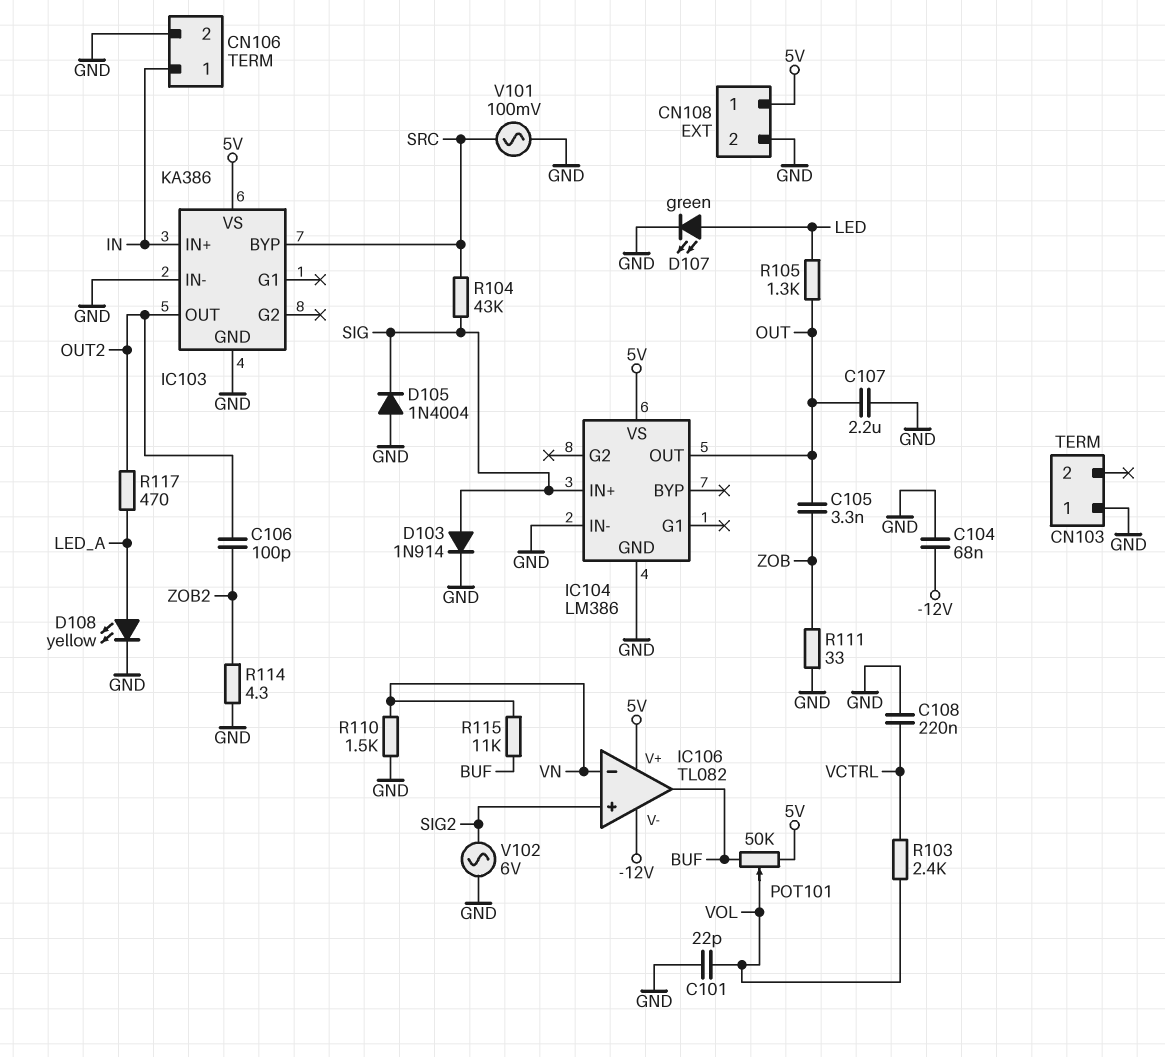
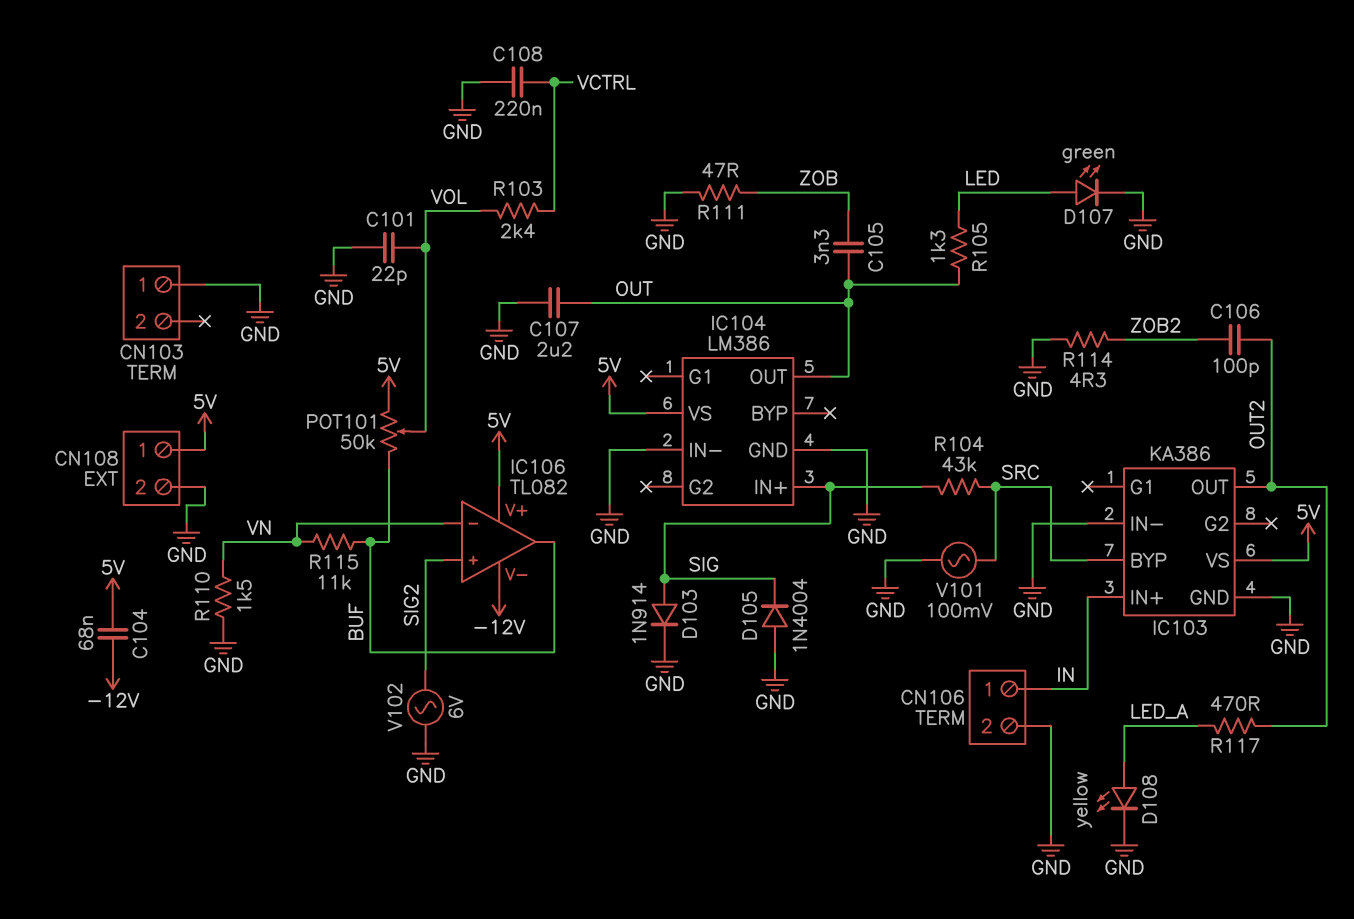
C104: 68nF (-12V, GND) -> 68nF (-12V, 5V)
R111: 33 (GND, ZOB) -> 47 (GND, ZOB)

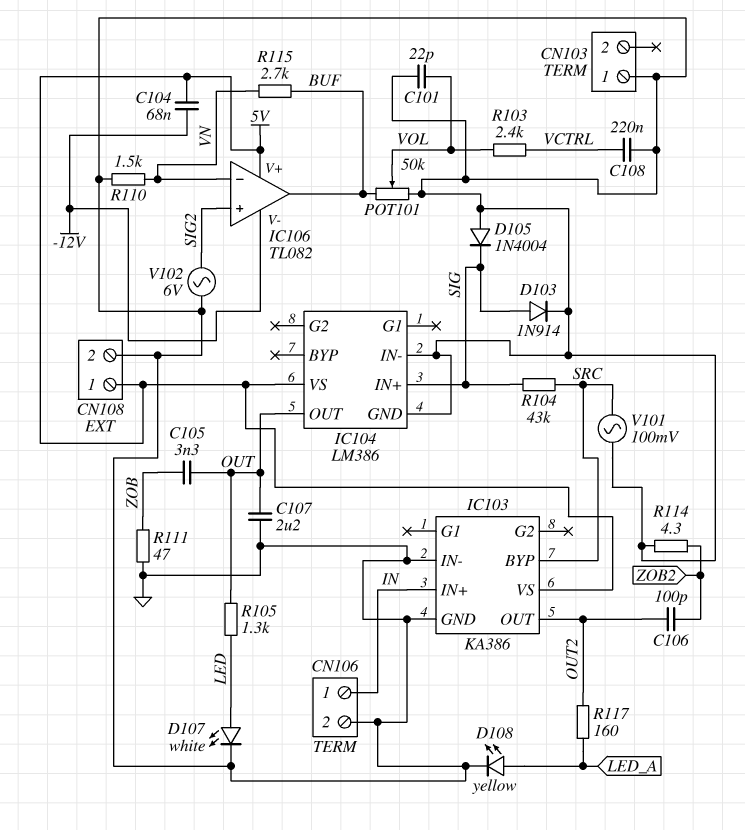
D107: LED green (A LED, K GND) -> LED white (A LED, K GND)
POT101: 50k (5V, BUF, wiper VOL) -> 50k (BUF, GND, wiper VOL)
R115: 11k (BUF, VN) -> 2.7k (BUF, VN)
R117: 470 (LED_A, OUT2) -> 160 (LED_A, OUT2)

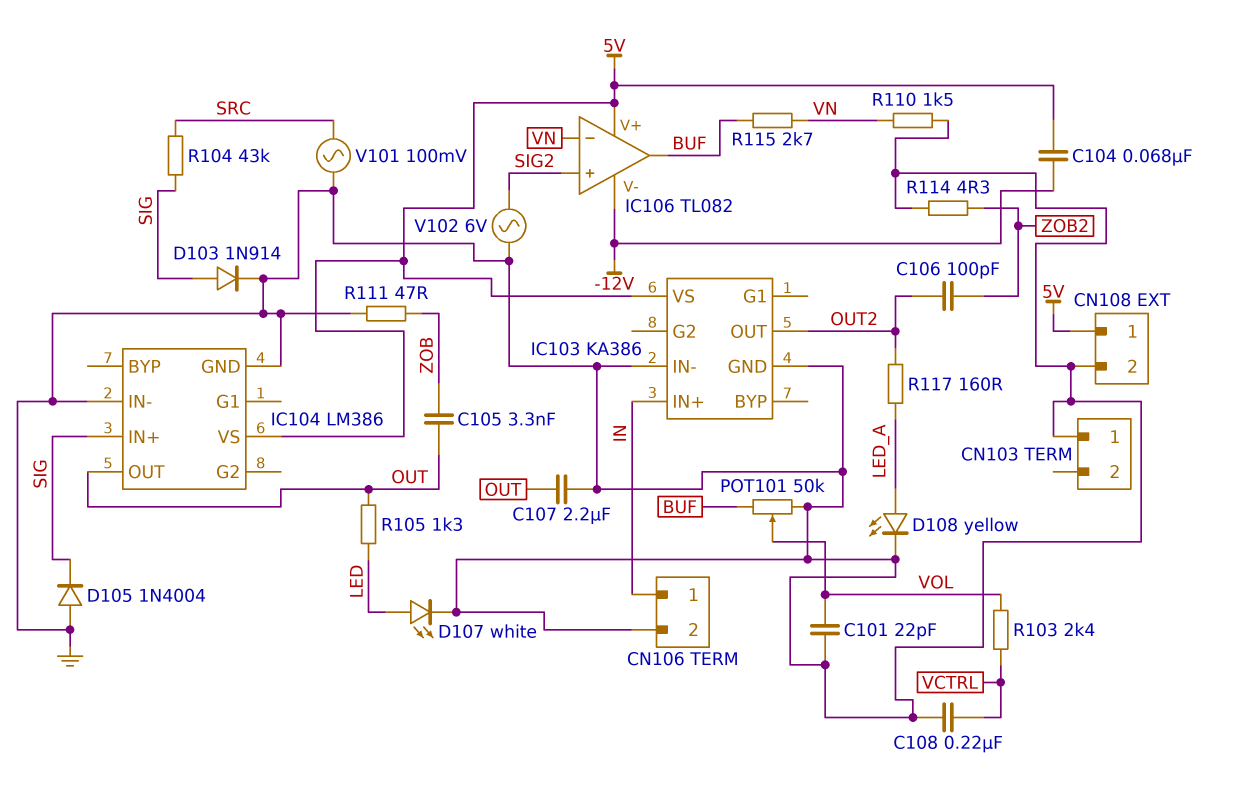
IC103 pin BYP: SRC -> none

